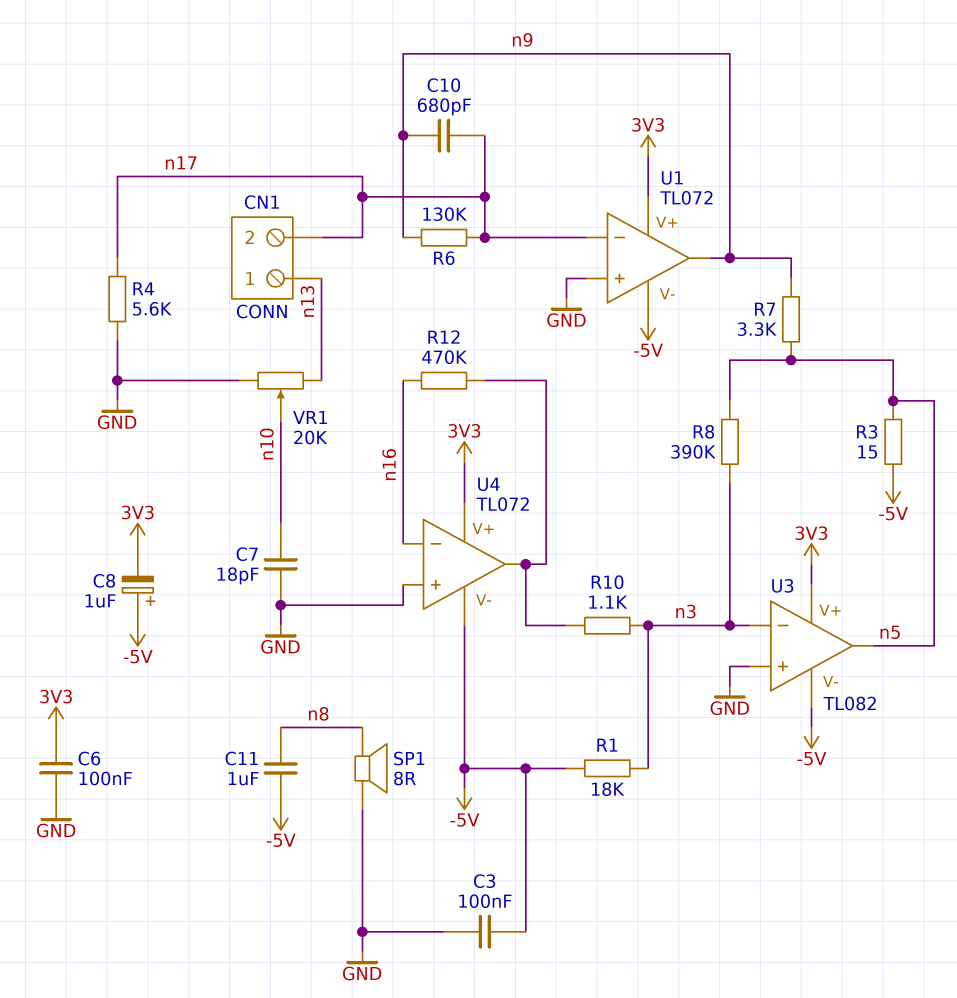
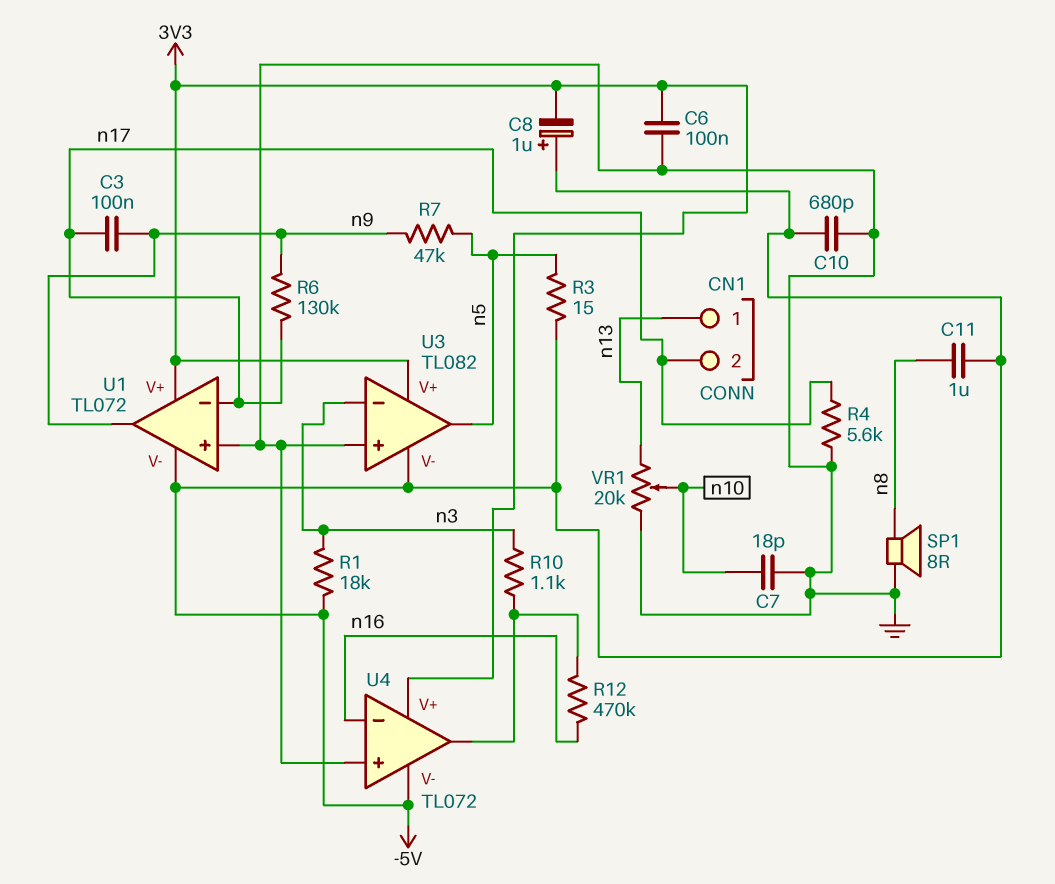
C3: 100nF (-5V, GND) -> 100nF (n9, n17)
C10: 680pF (n9, n17) -> 680pF (-5V, GND)
R7: 3.3k (n5, n9) -> 47k (n5, n9)
R8: 390k (n3, n5) -> none

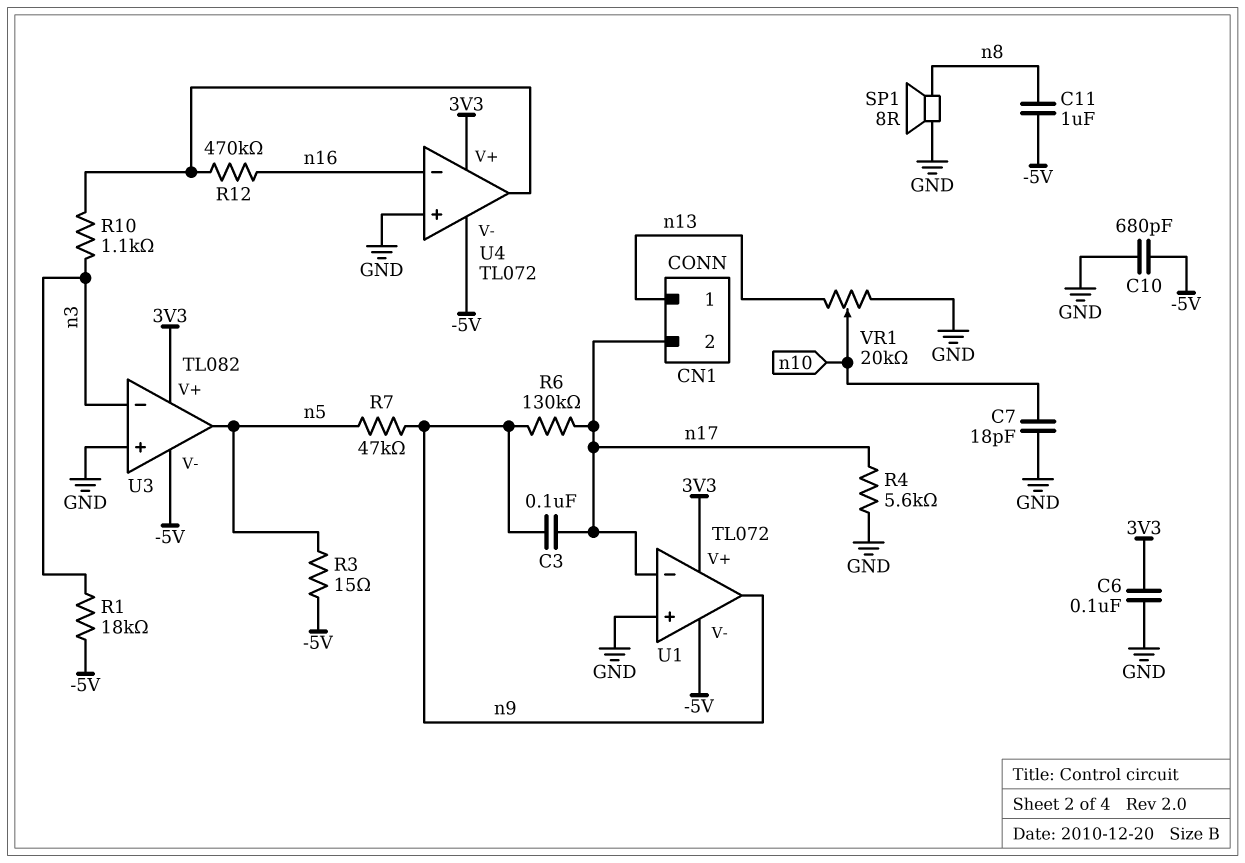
C8: 1uF (plus -5V, minus 3V3) -> none

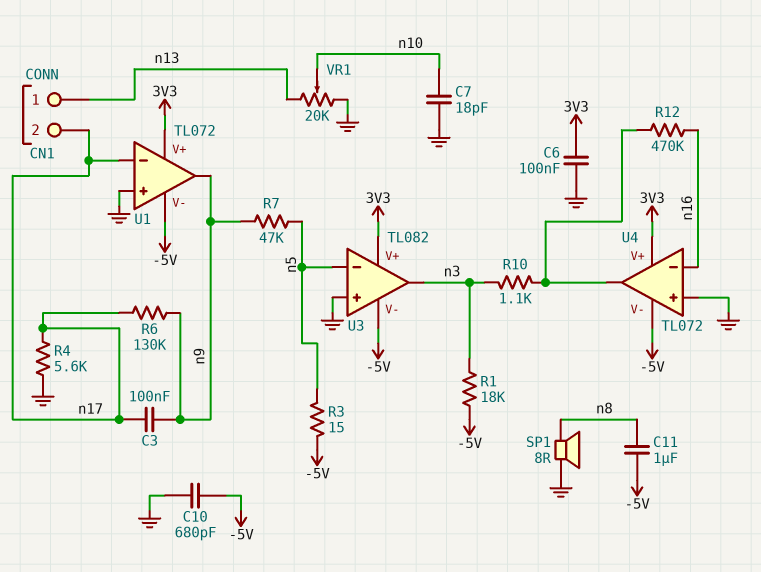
U3 pin in-: n3 -> n5
U3 pin out: n5 -> n3

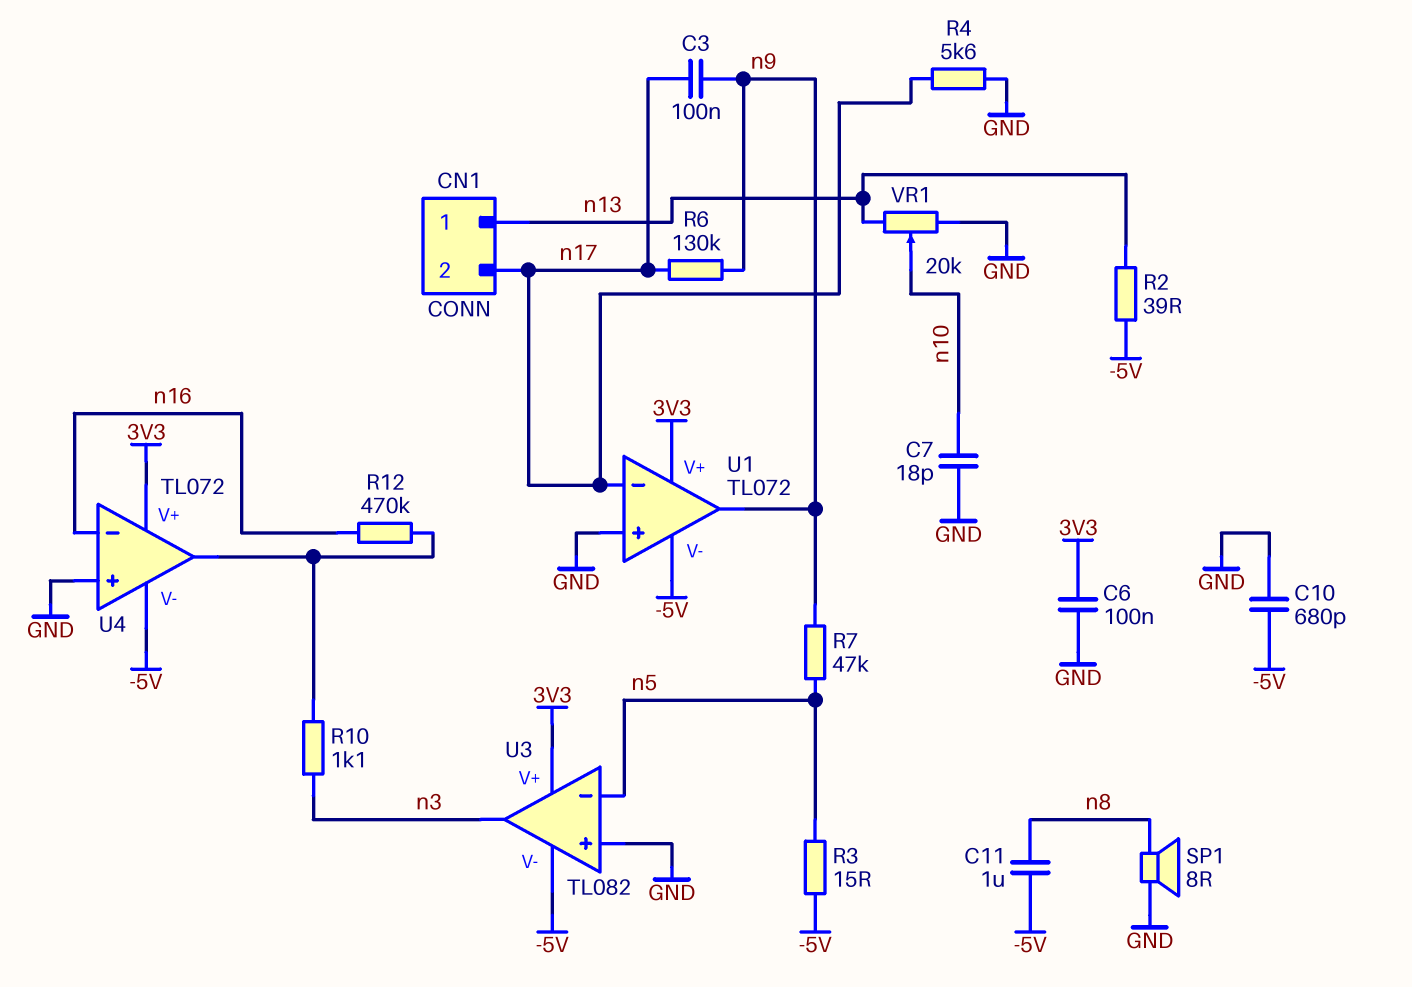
R1: 18k (-5V, n3) -> none
R2: none -> 39 (-5V, n13)

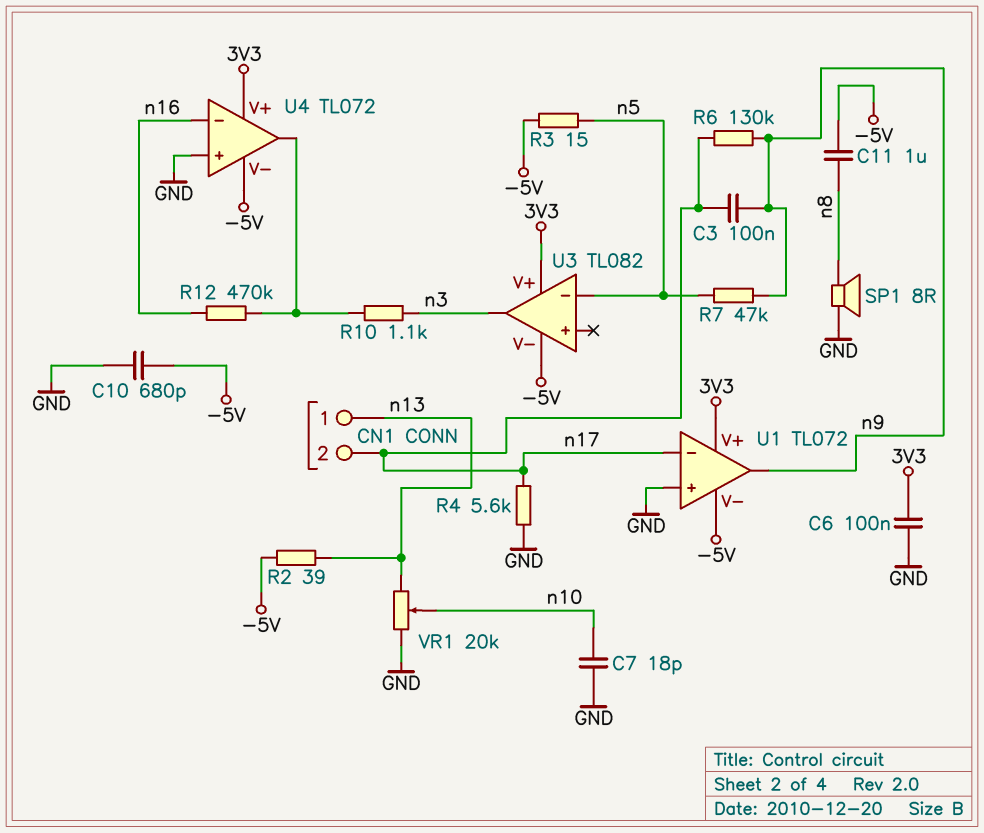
U3 pin in+: GND -> none

